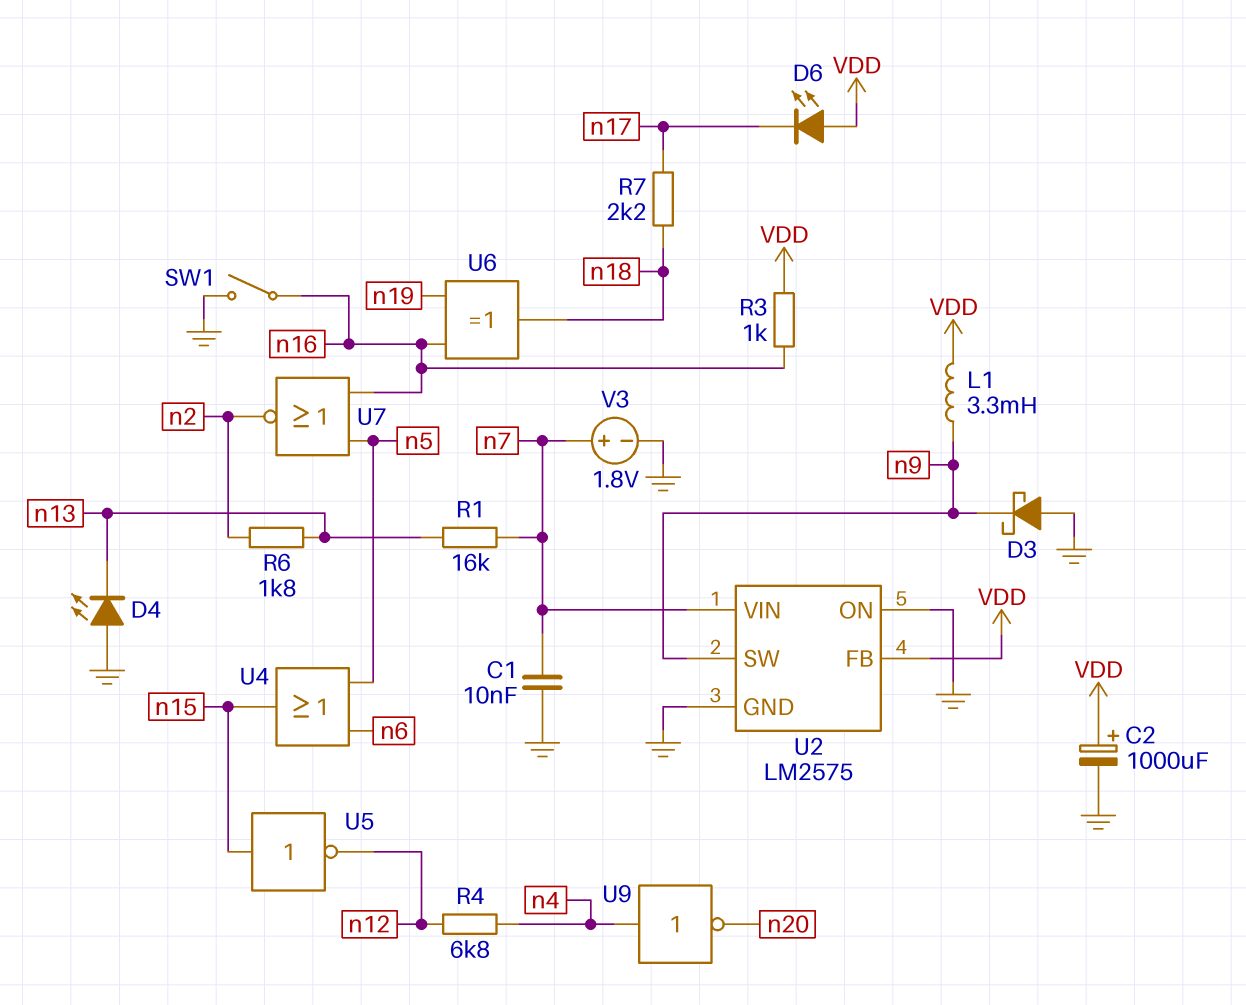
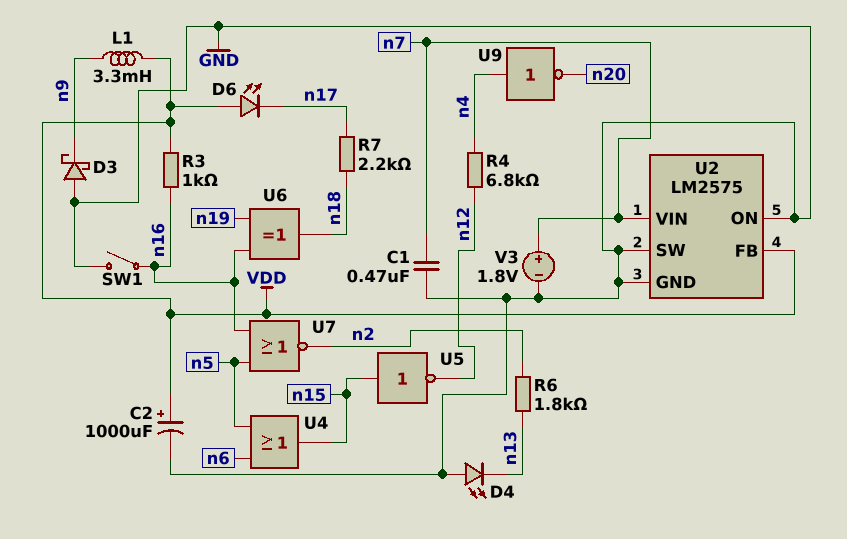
C1: 10nF (GND, n7) -> 470nF (GND, n7)
R1: 16k (n7, n13) -> none
U2 pin SW: n9 -> GND

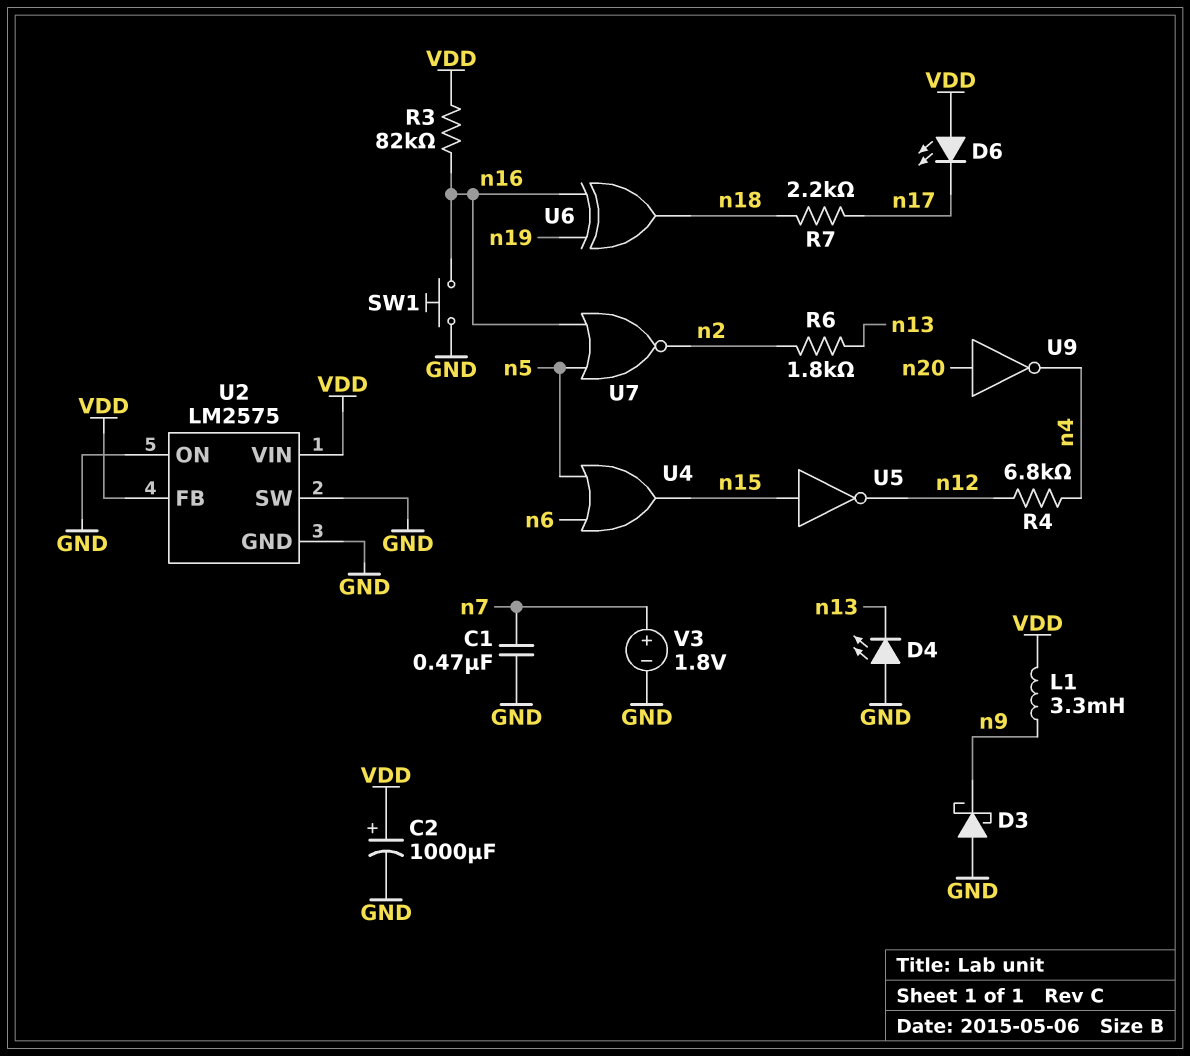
R3: 1k (VDD, n16) -> 82k (VDD, n16)
SW1: switch (GND, n16) -> button (GND, n16)
U2 pin VIN: n7 -> VDD
U9: NOT (in n4, out n20) -> NOT (in n20, out n4)

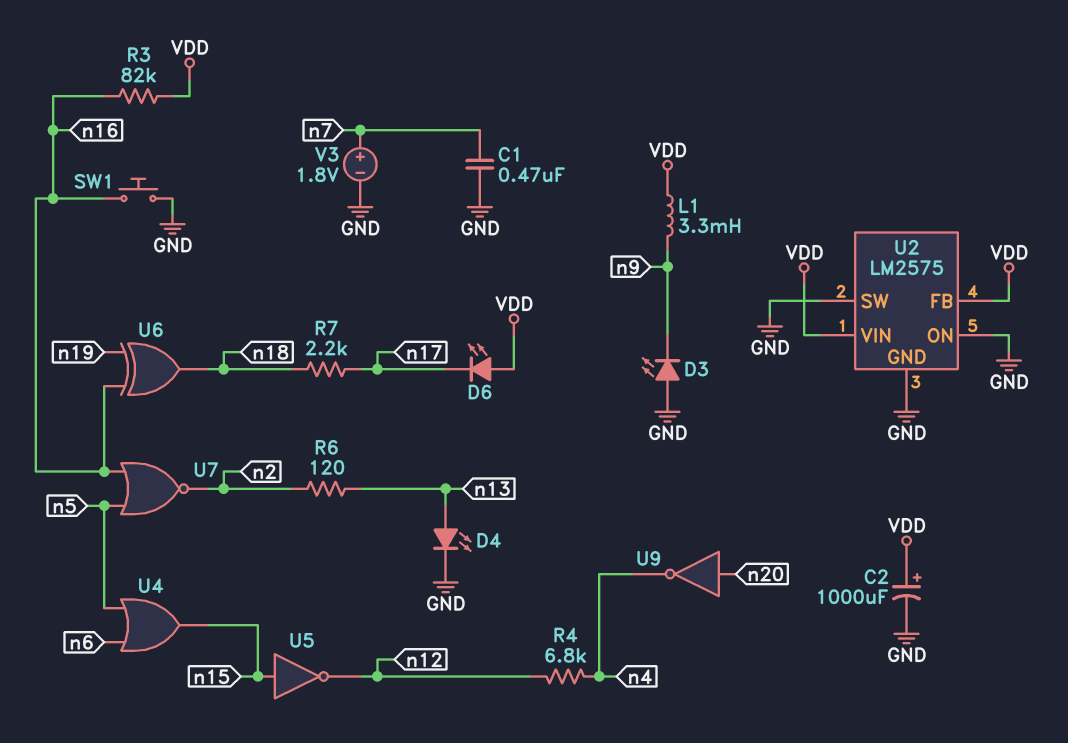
D3: schottky (A GND, K n9) -> LED (A GND, K n9)
D4: LED (A GND, K n13) -> LED (A n13, K GND)
R6: 1.8k (n2, n13) -> 120 (n2, n13)

